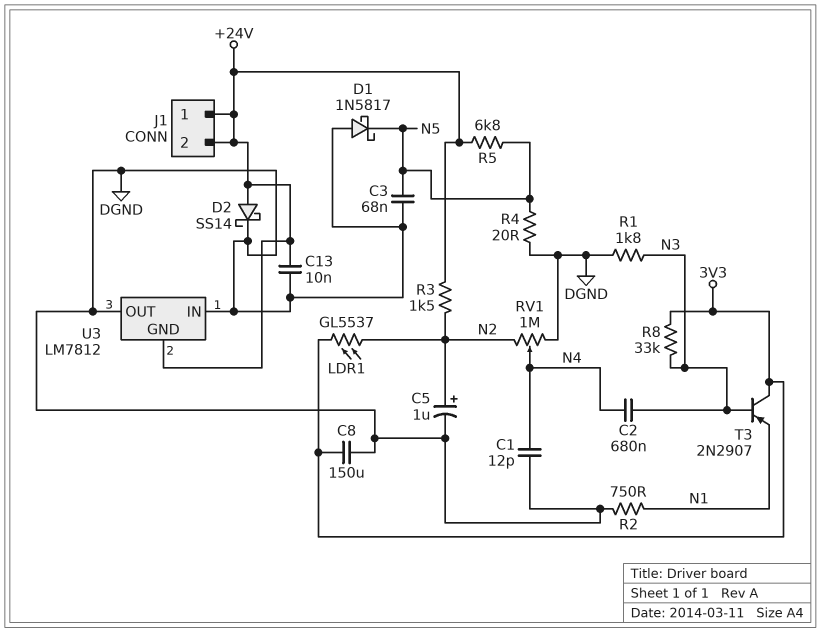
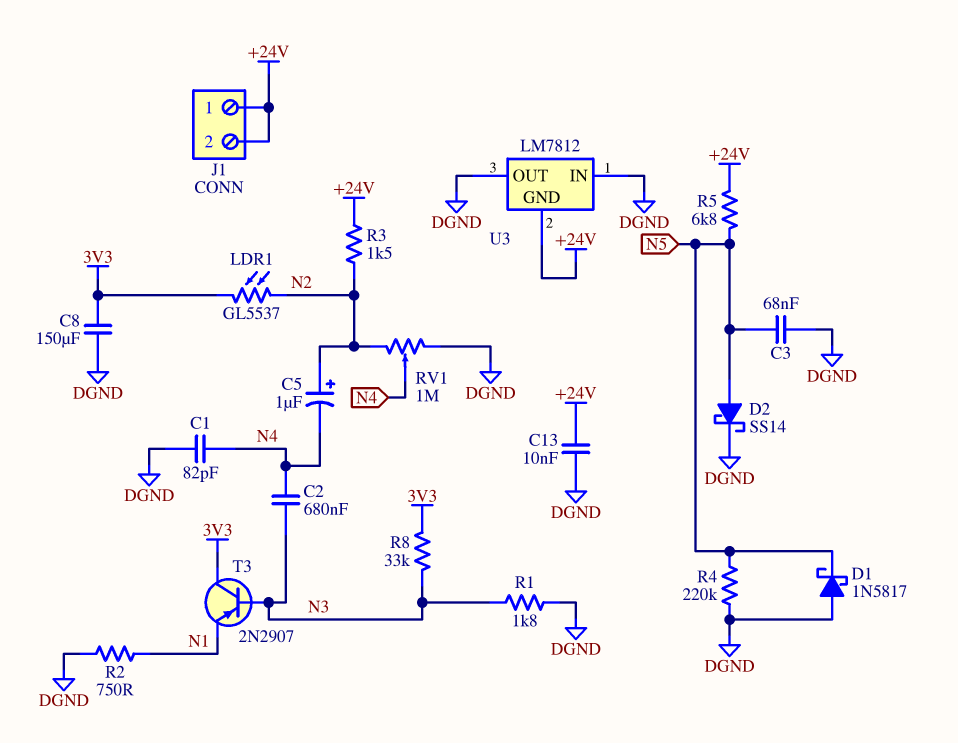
C1: 12pF (DGND, N4) -> 82pF (DGND, N4)
C5: 1uF (plus N2, minus DGND) -> 1uF (plus N2, minus N4)
D2: schottky SS14 (A +24V, K DGND) -> schottky SS14 (A N5, K DGND)
R4: 20 (DGND, N5) -> 220k (DGND, N5)

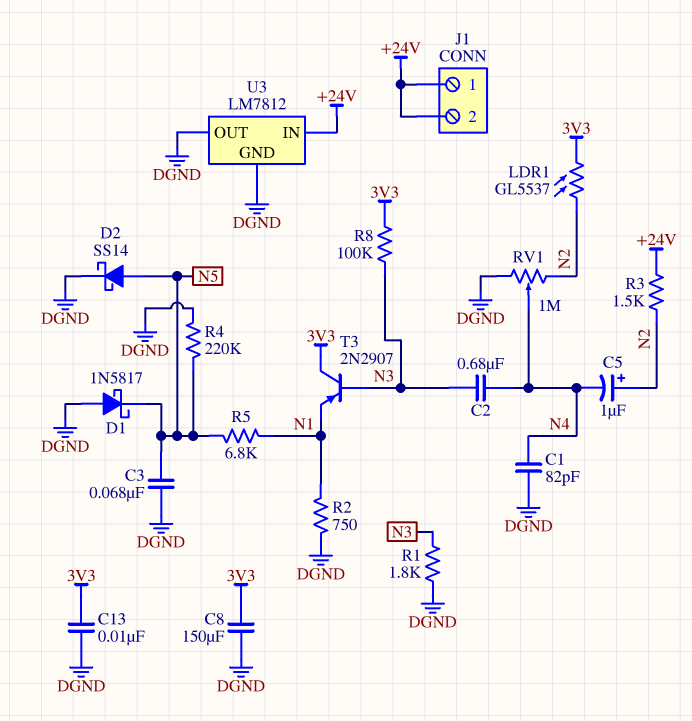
C13: 10nF (+24V, DGND) -> 10nF (3V3, DGND)
R5: 6.8k (+24V, N5) -> 6.8k (N1, N5)
R8: 33k (3V3, N3) -> 100k (3V3, N3)
U3 pin GND: +24V -> DGND
U3 pin IN: DGND -> +24V

